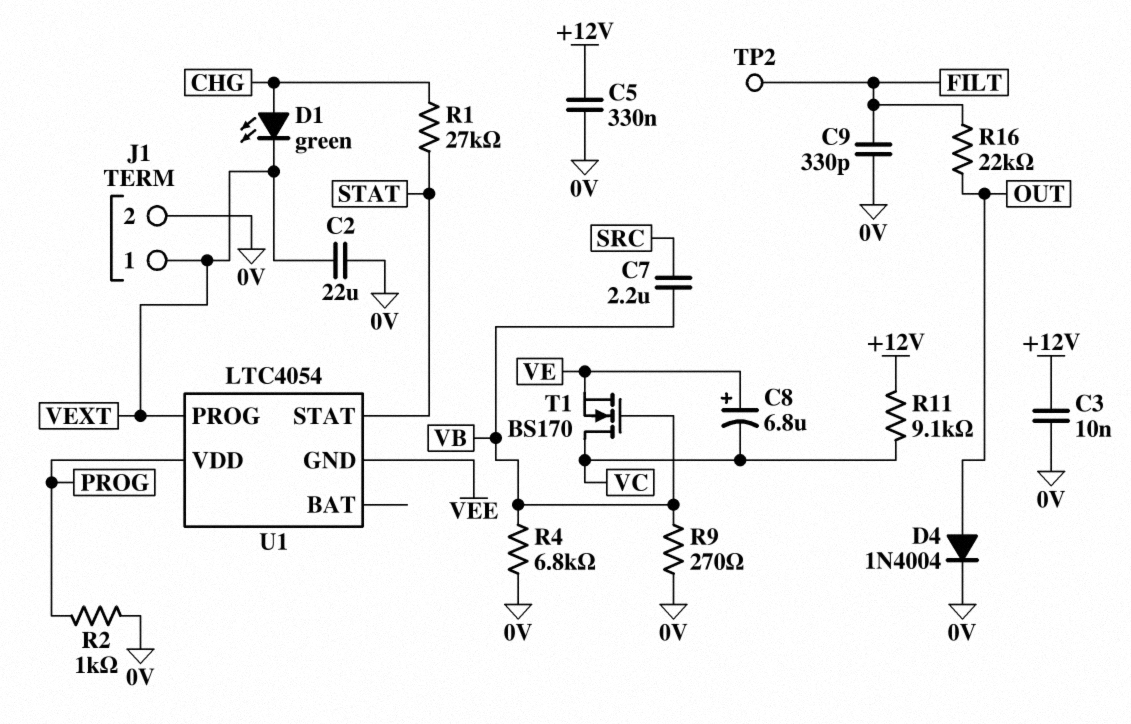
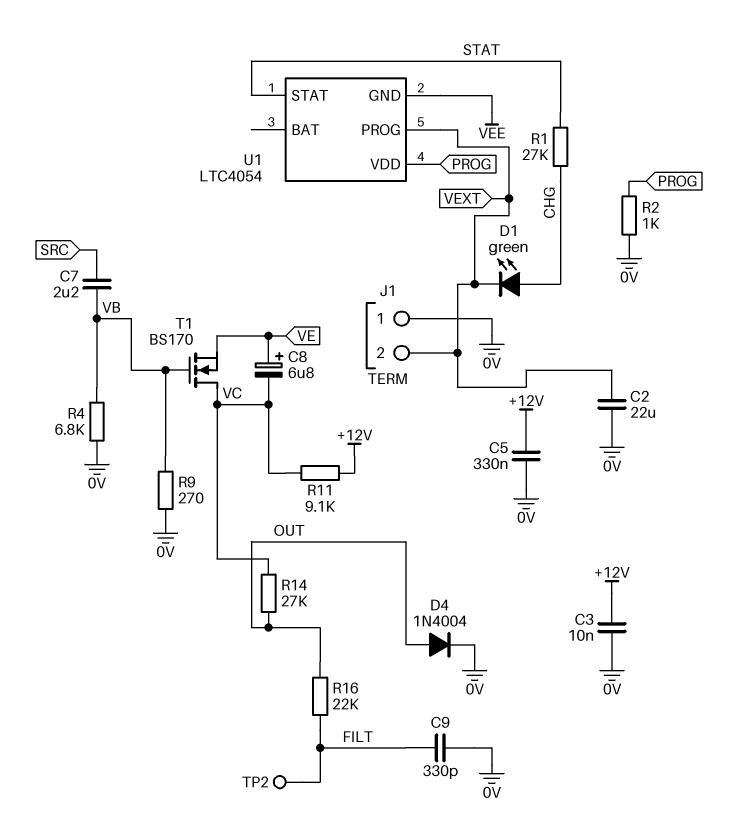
J1 pin 1: VEXT -> 0V
J1 pin 2: 0V -> VEXT
R14: none -> 27k (OUT, VC)

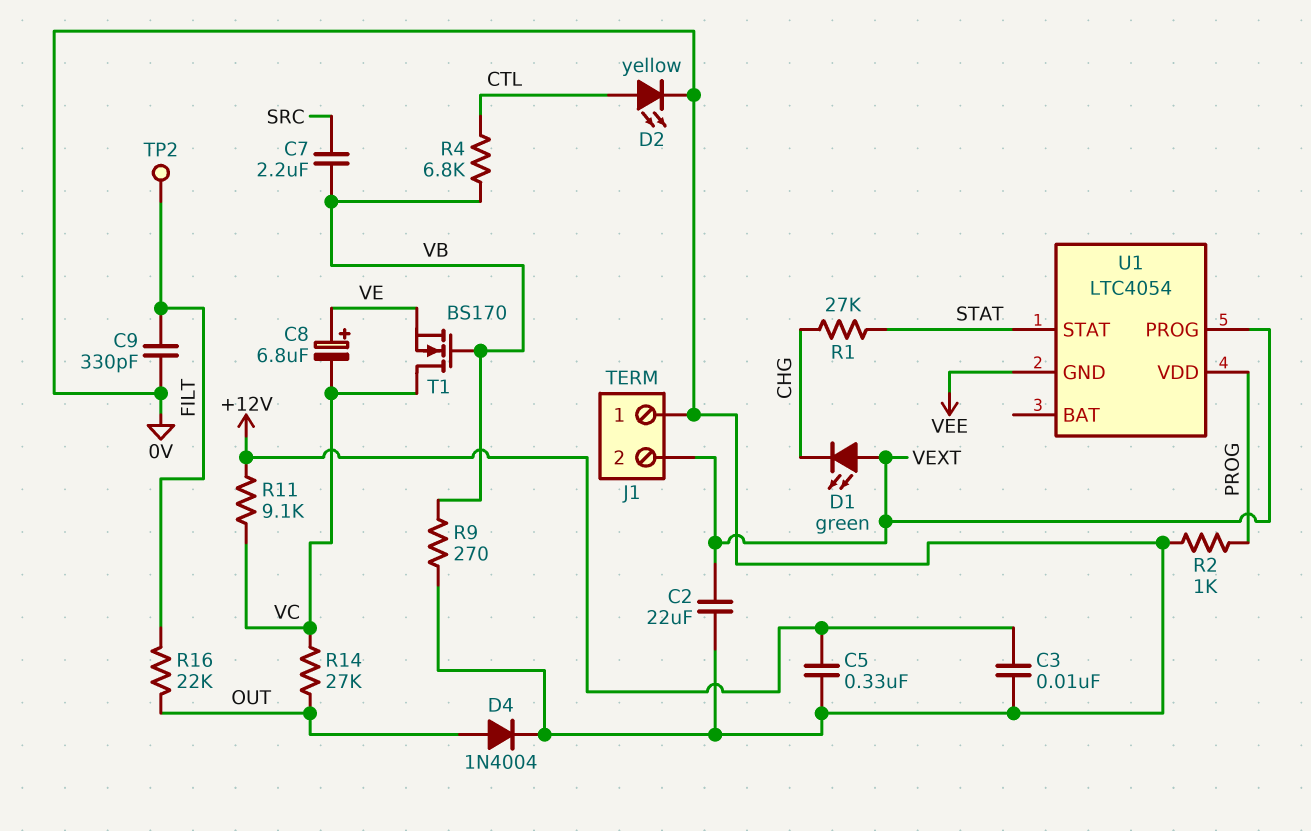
D1: LED green (A CHG, K VEXT) -> LED green (A VEXT, K CHG)
D2: none -> LED yellow (A CTL, K 0V)
R4: 6.8k (0V, VB) -> 6.8k (CTL, VB)

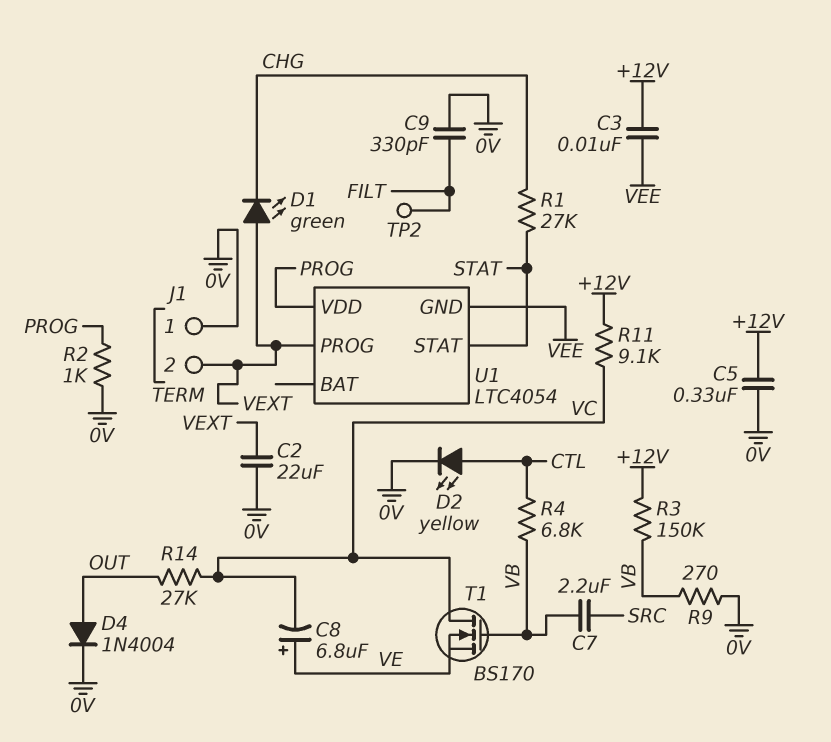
C3: 10nF (+12V, 0V) -> 10nF (+12V, VEE)
R3: none -> 150k (+12V, VB)
R16: 22k (FILT, OUT) -> none

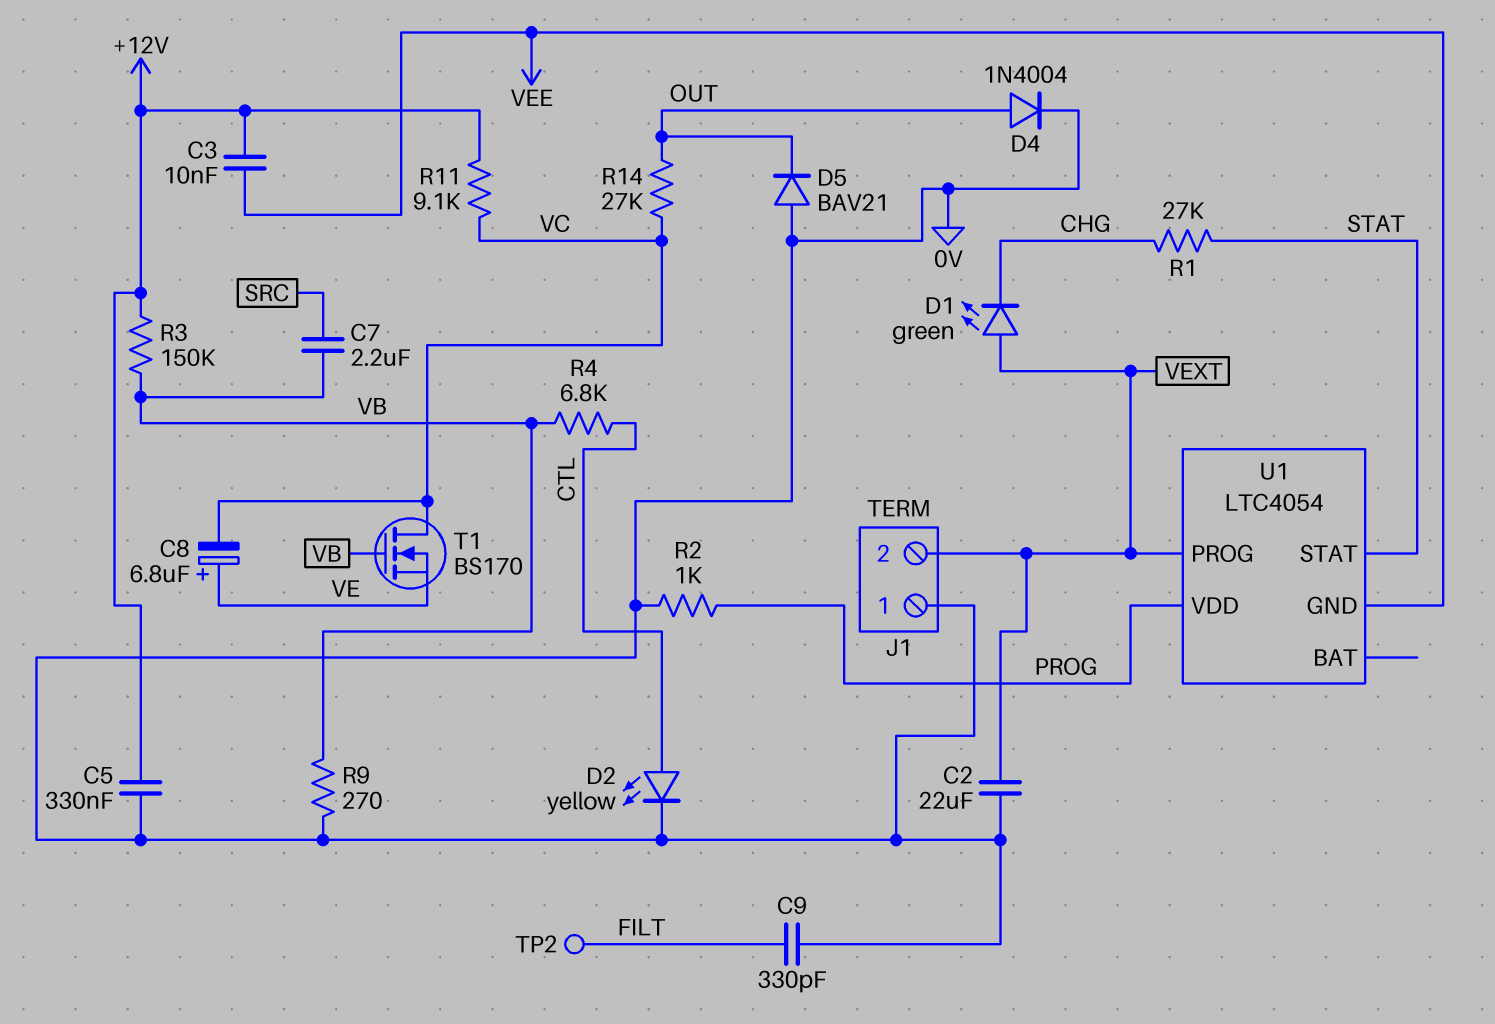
D5: none -> diode BAV21 (A 0V, K OUT)

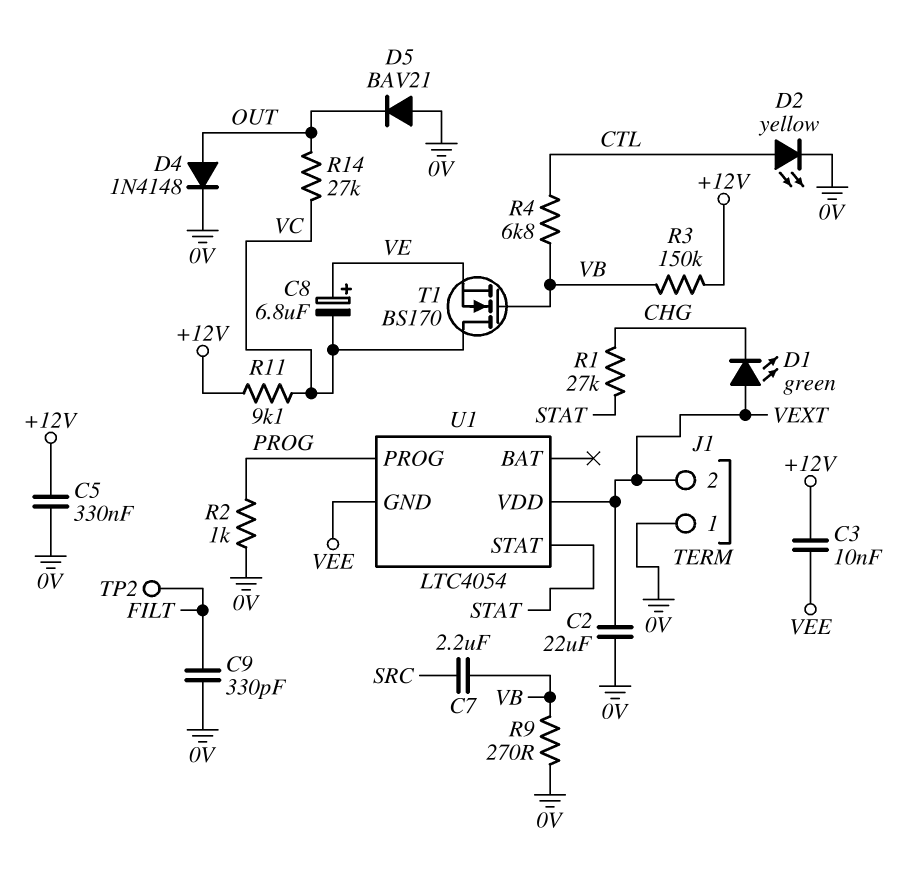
D4: diode 1N4004 (A OUT, K 0V) -> diode 1N4148 (A OUT, K 0V)
U1 pin PROG: VEXT -> PROG
U1 pin VDD: PROG -> VEXT

